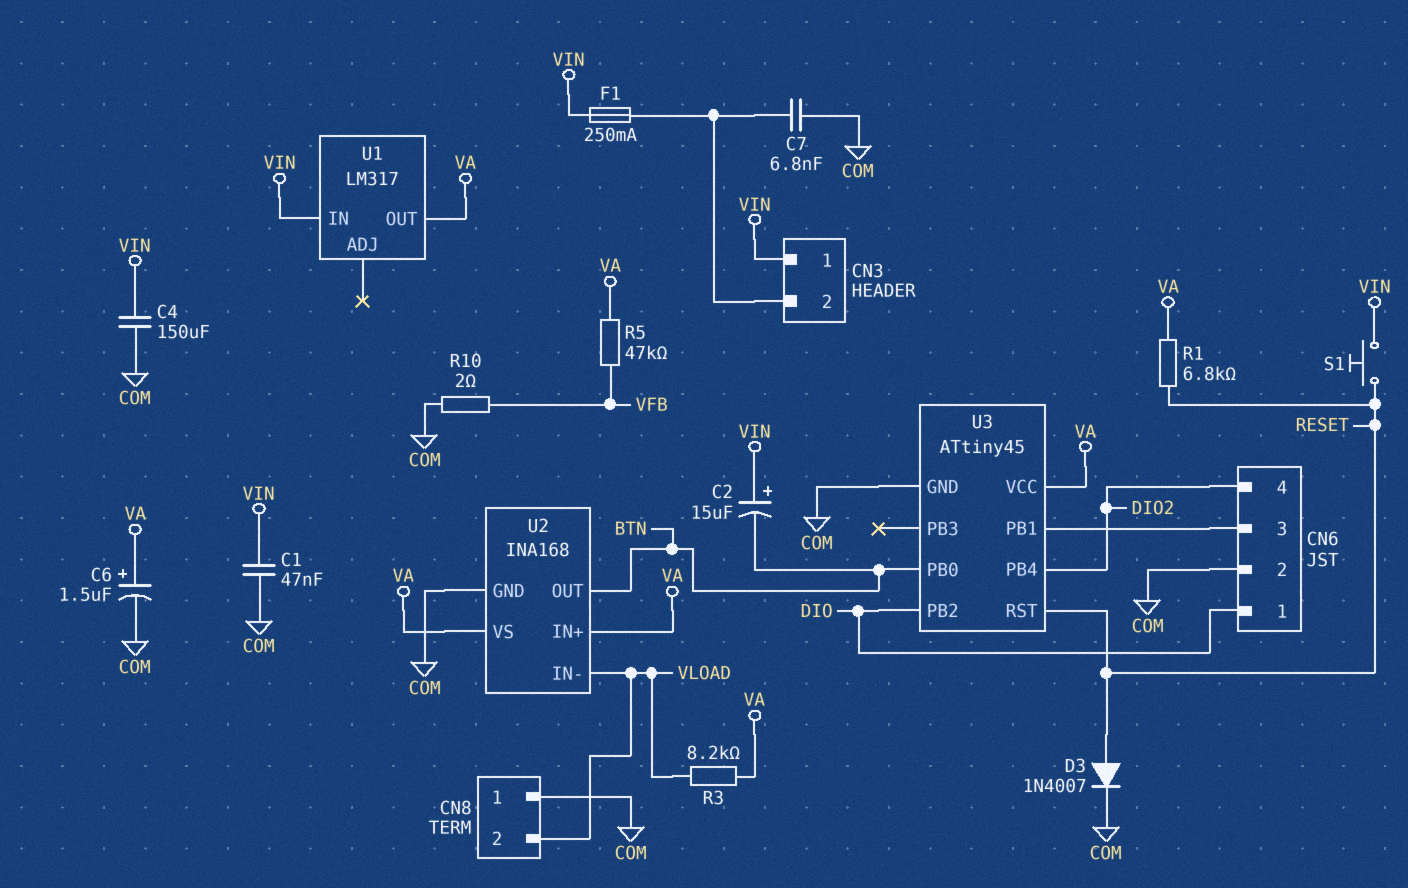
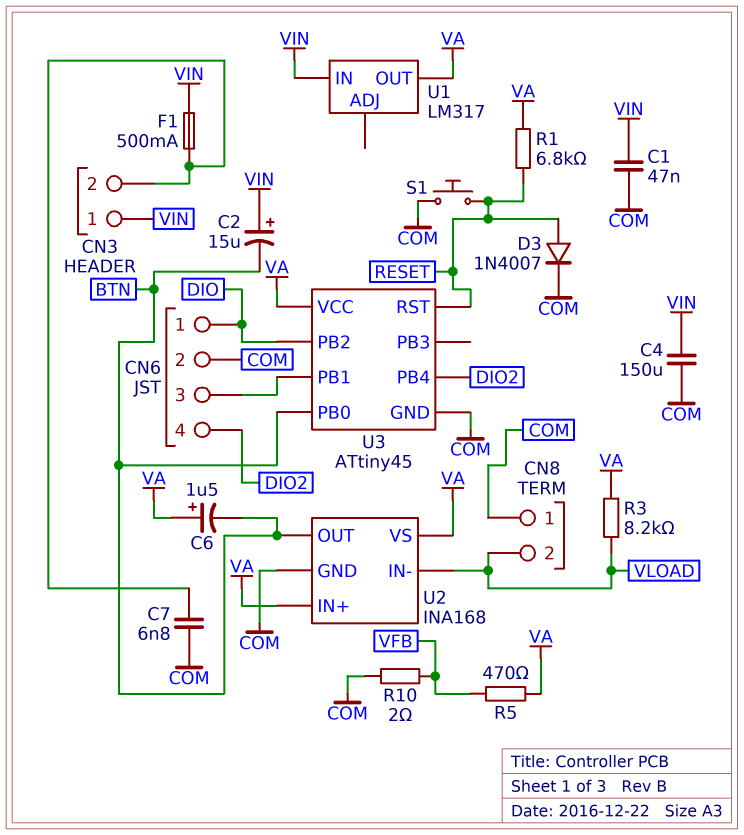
C6: 1.5uF (plus VA, minus COM) -> 1.5uF (plus VA, minus BTN)
F1: 250mA (CN3/2, VIN) -> 500mA (CN3/2, VIN)
R5: 47k (VA, VFB) -> 470 (VA, VFB)
S1: button (RESET, VIN) -> button (COM, RESET)

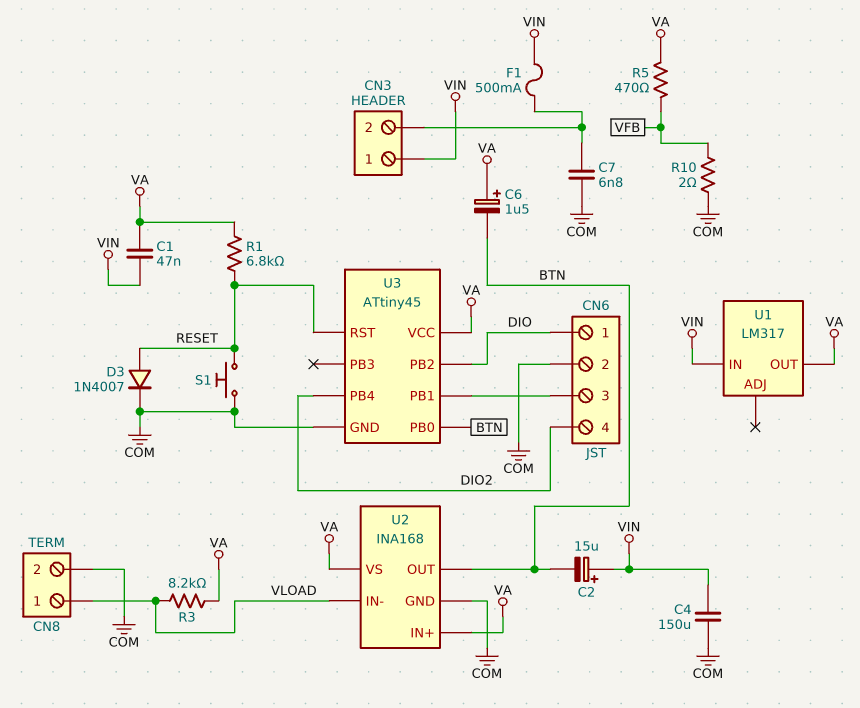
C1: 47nF (COM, VIN) -> 47nF (VA, VIN)
CN8 pin 1: COM -> VLOAD
CN8 pin 2: VLOAD -> COM

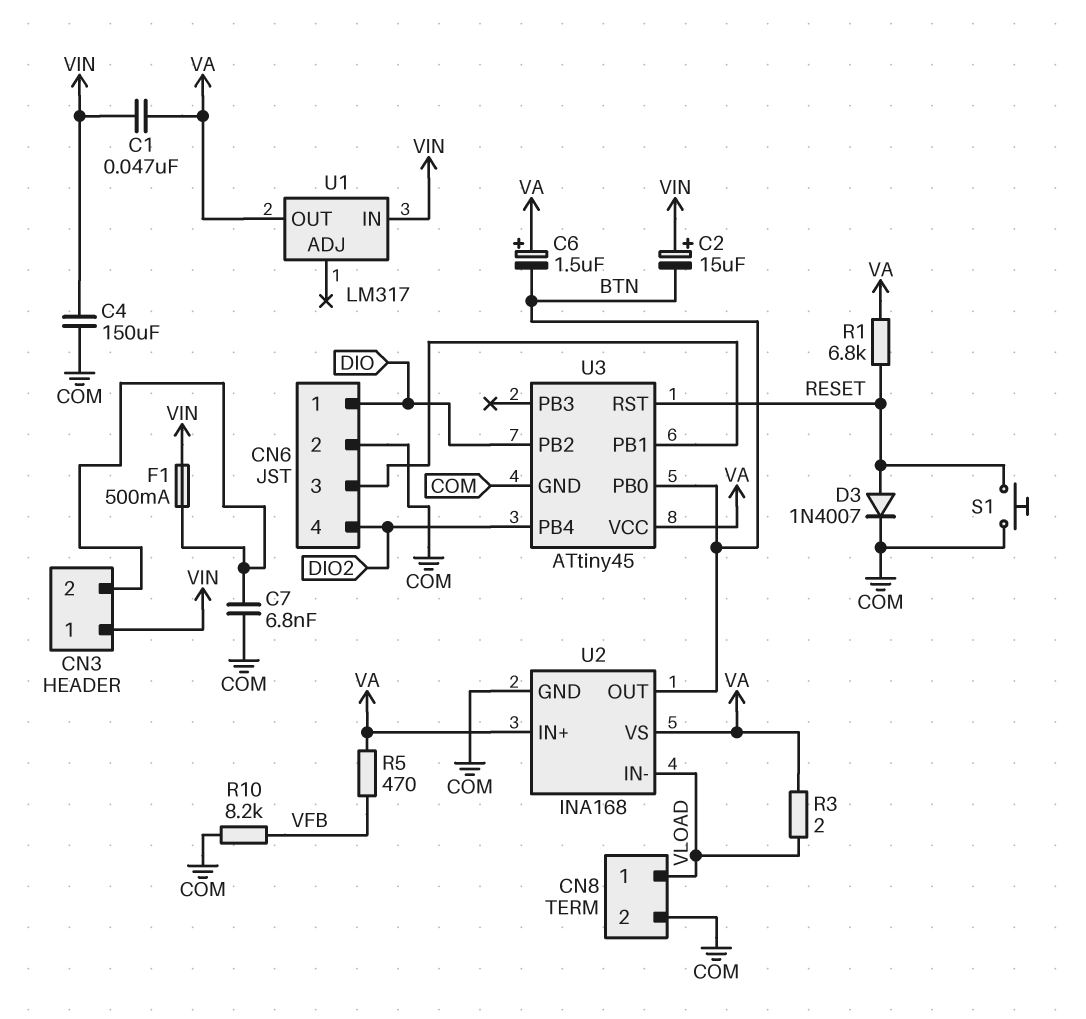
R3: 8.2k (VA, VLOAD) -> 2 (VA, VLOAD)
R10: 2 (COM, VFB) -> 8.2k (COM, VFB)

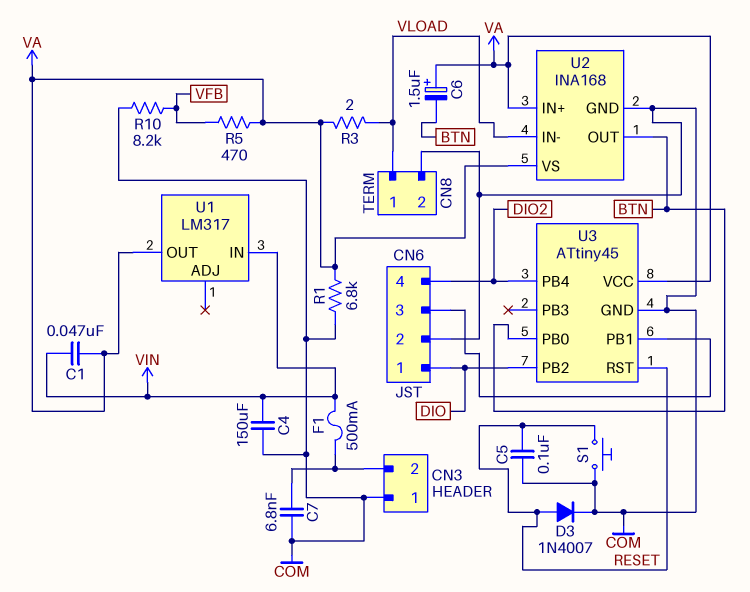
C2: 15uF (plus VIN, minus BTN) -> none
C5: none -> 100nF (COM, RESET)
CN3 pin 1: VIN -> COM
R1: 6.8k (RESET, VA) -> 6.8k (COM, VA)

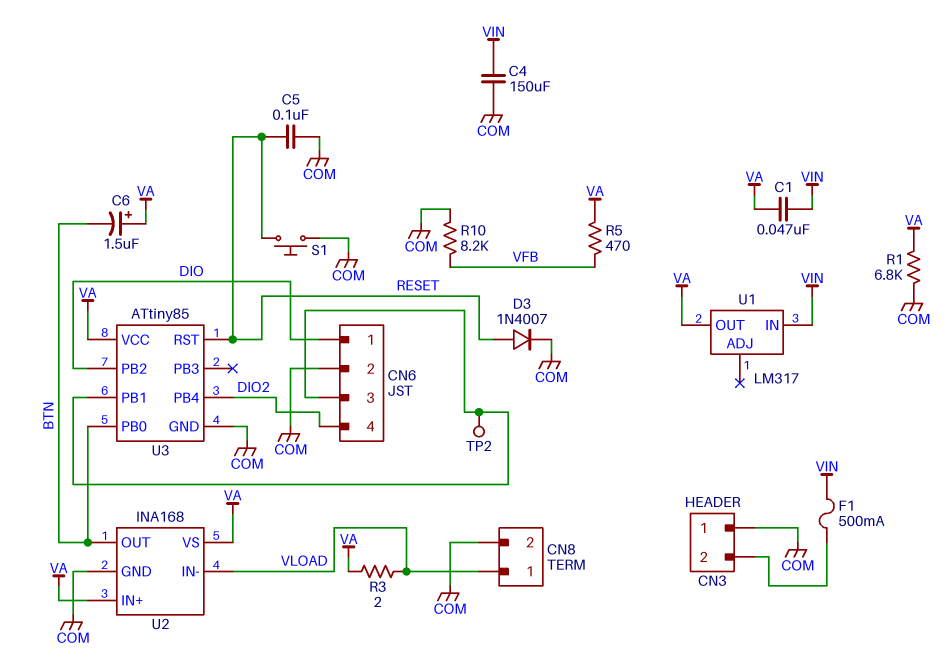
C7: 6.8nF (CN3/2, COM) -> none
TP2: none -> test point (CN6/3)
U3: ATtiny45 -> ATtiny85

